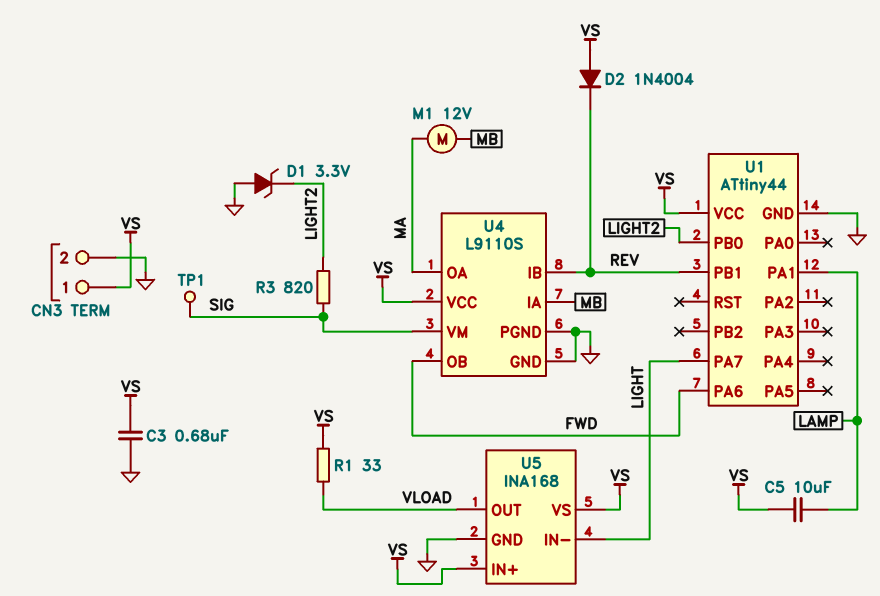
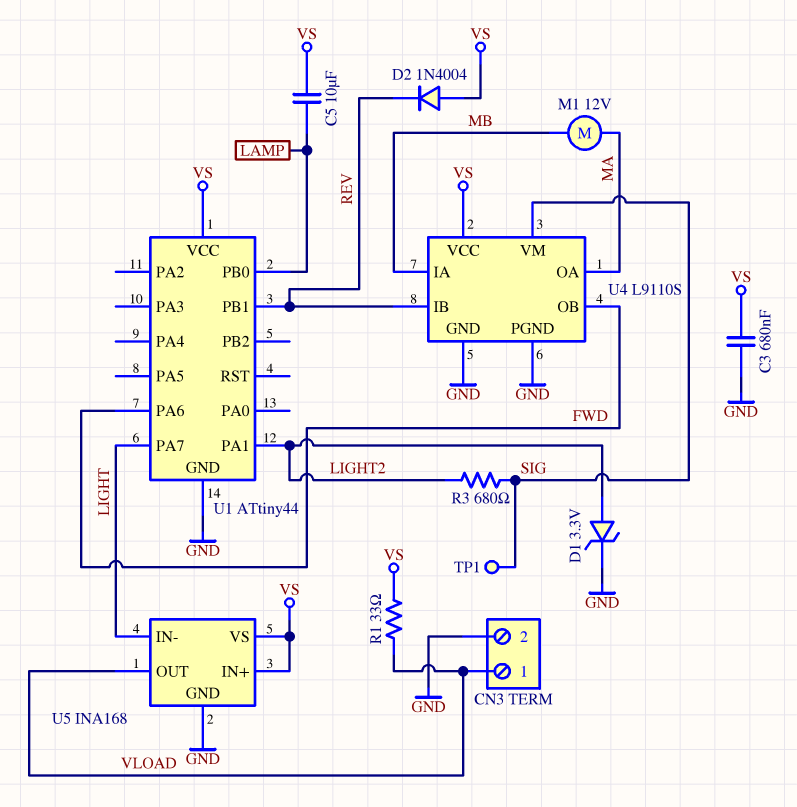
CN3 pin 1: VS -> VLOAD
D1: zener 3.3V (A GND, K LIGHT2) -> zener 3.3V (A LIGHT2, K GND)
R3: 820 (LIGHT2, SIG) -> 680 (LIGHT2, SIG)
U1 pin PA1: LAMP -> LIGHT2
U1 pin PB0: LIGHT2 -> LAMP

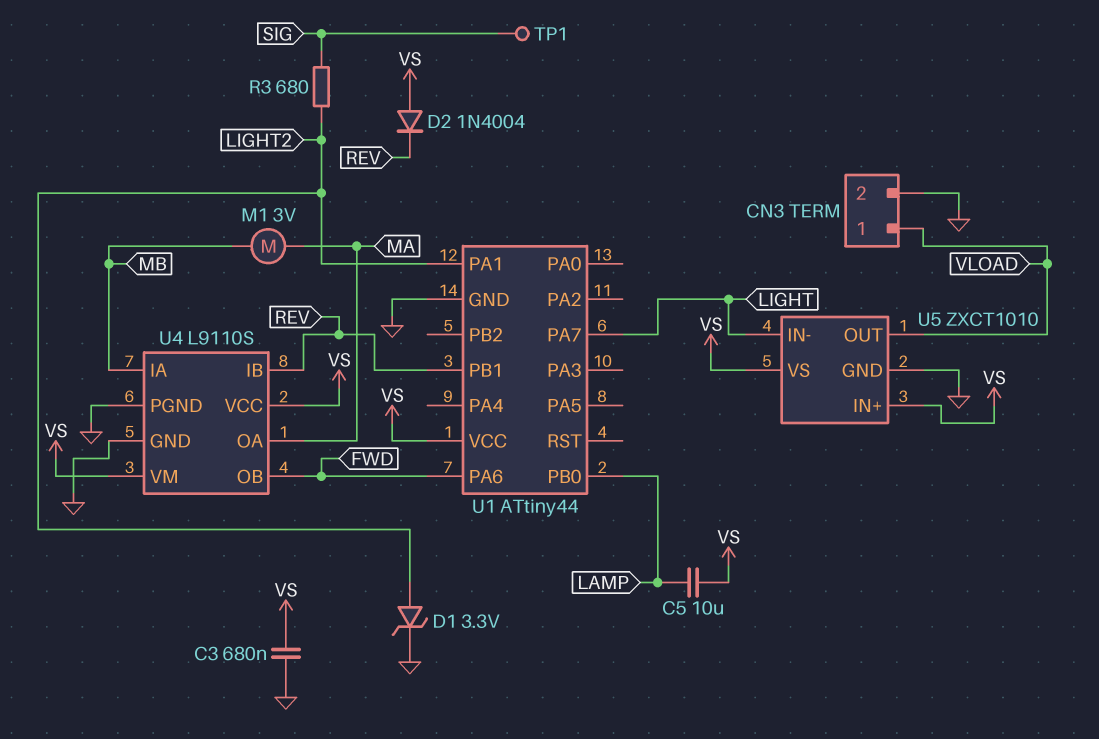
M1: motor 12V (MA, MB) -> motor 3V (MA, MB)
R1: 33 (VLOAD, VS) -> none
U4 pin VM: SIG -> VS
U5: INA168 -> ZXCT1010

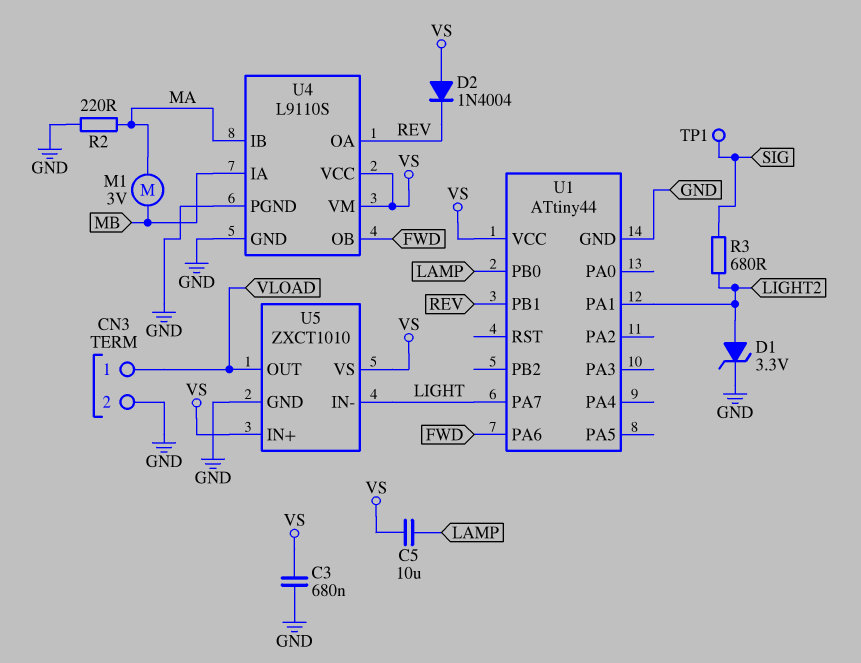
R2: none -> 220 (GND, MA)
U4 pin IB: REV -> MA
U4 pin OA: MA -> REV

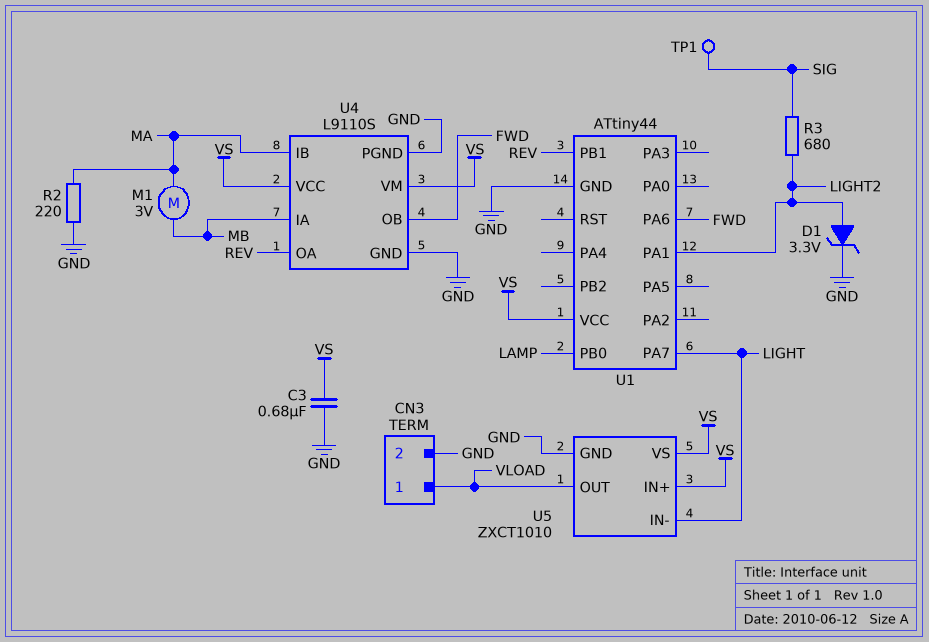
C5: 10uF (LAMP, VS) -> none
D2: diode 1N4004 (A VS, K REV) -> none

